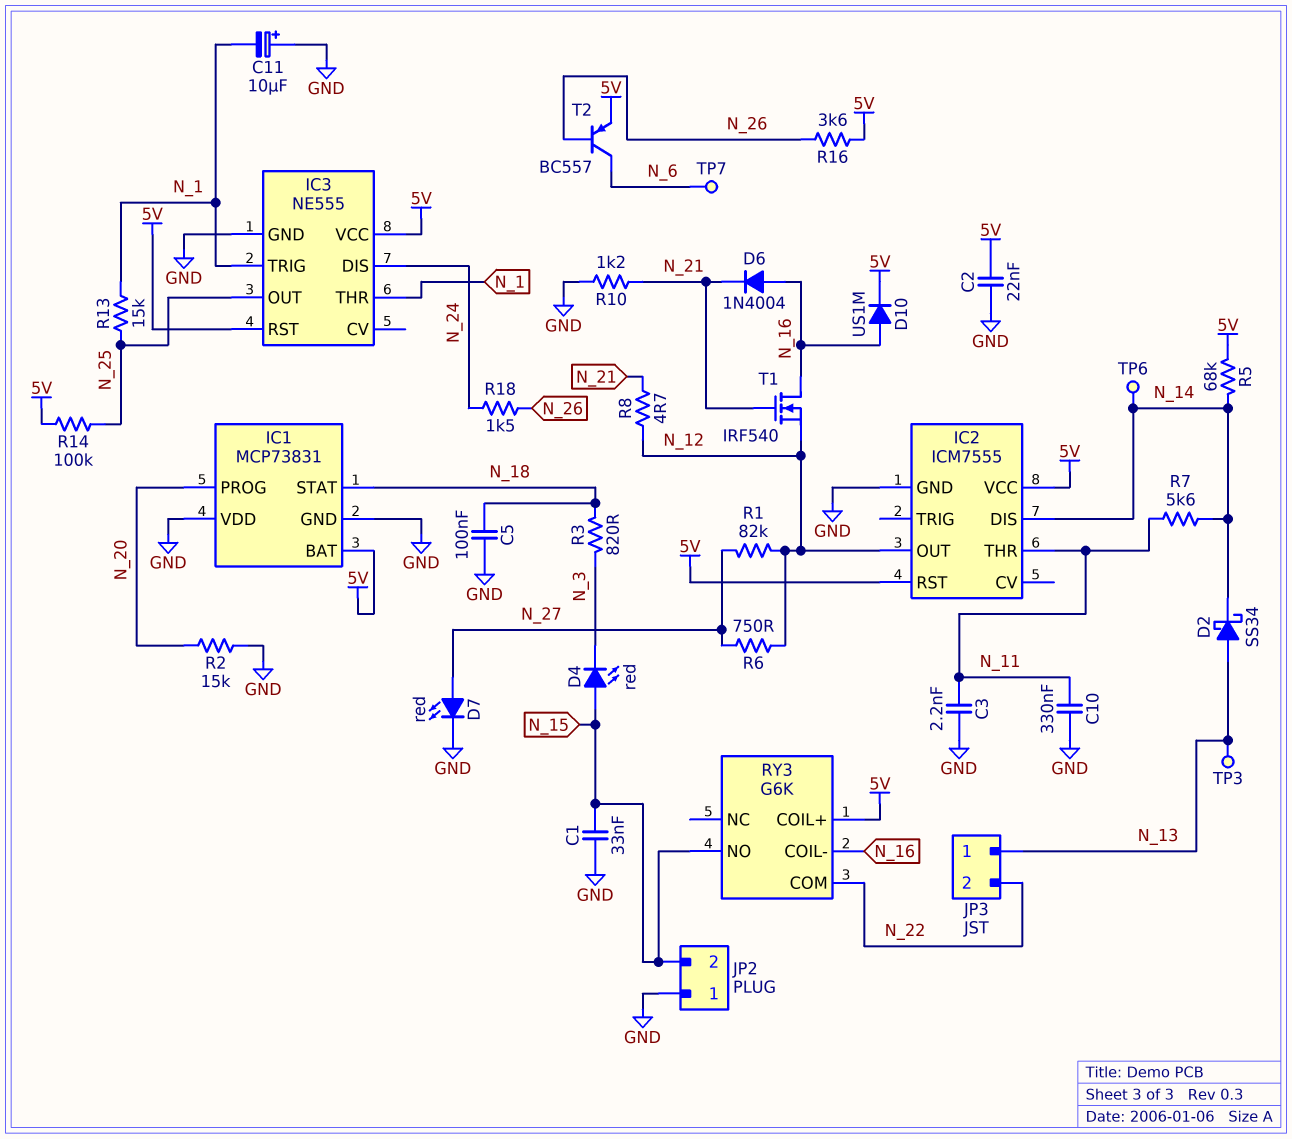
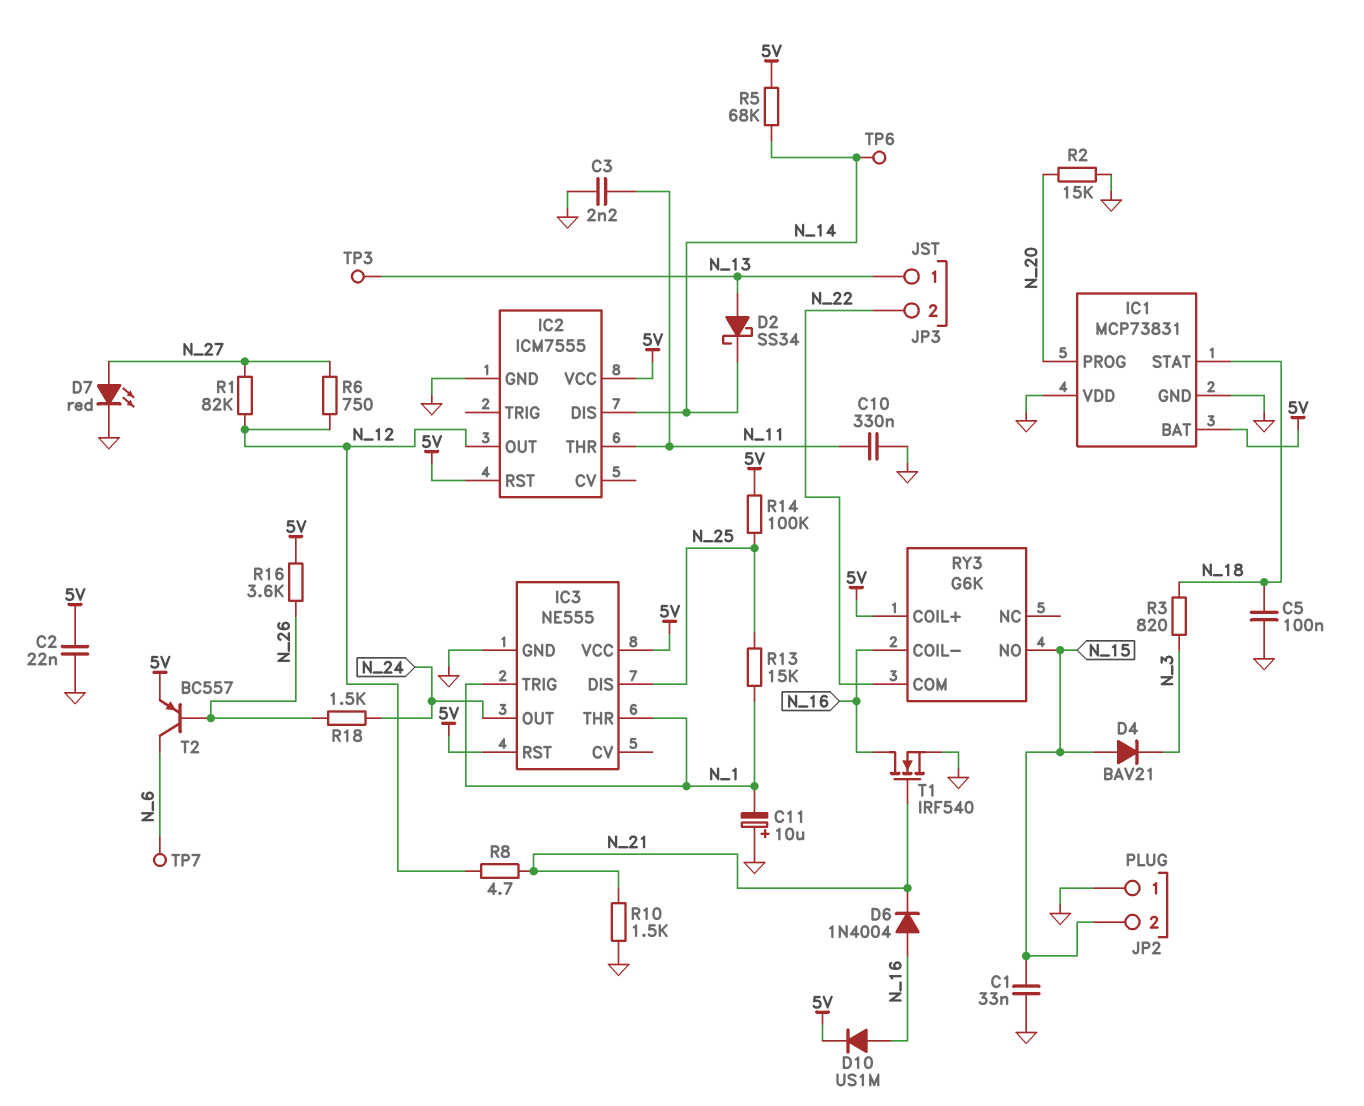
D4: LED red (A N_15, K N_3) -> diode BAV21 (A N_15, K N_3)
IC3 pin DIS: N_24 -> N_25
IC3 pin OUT: N_25 -> N_24
R7: 5.6k (N_11, N_14) -> none
R10: 1.2k (GND, N_21) -> 1.5k (GND, N_21)
T1: NMOS IRF540 (G N_21, D N_16, S N_12) -> NMOS IRF540 (G N_21, D N_16, S GND)

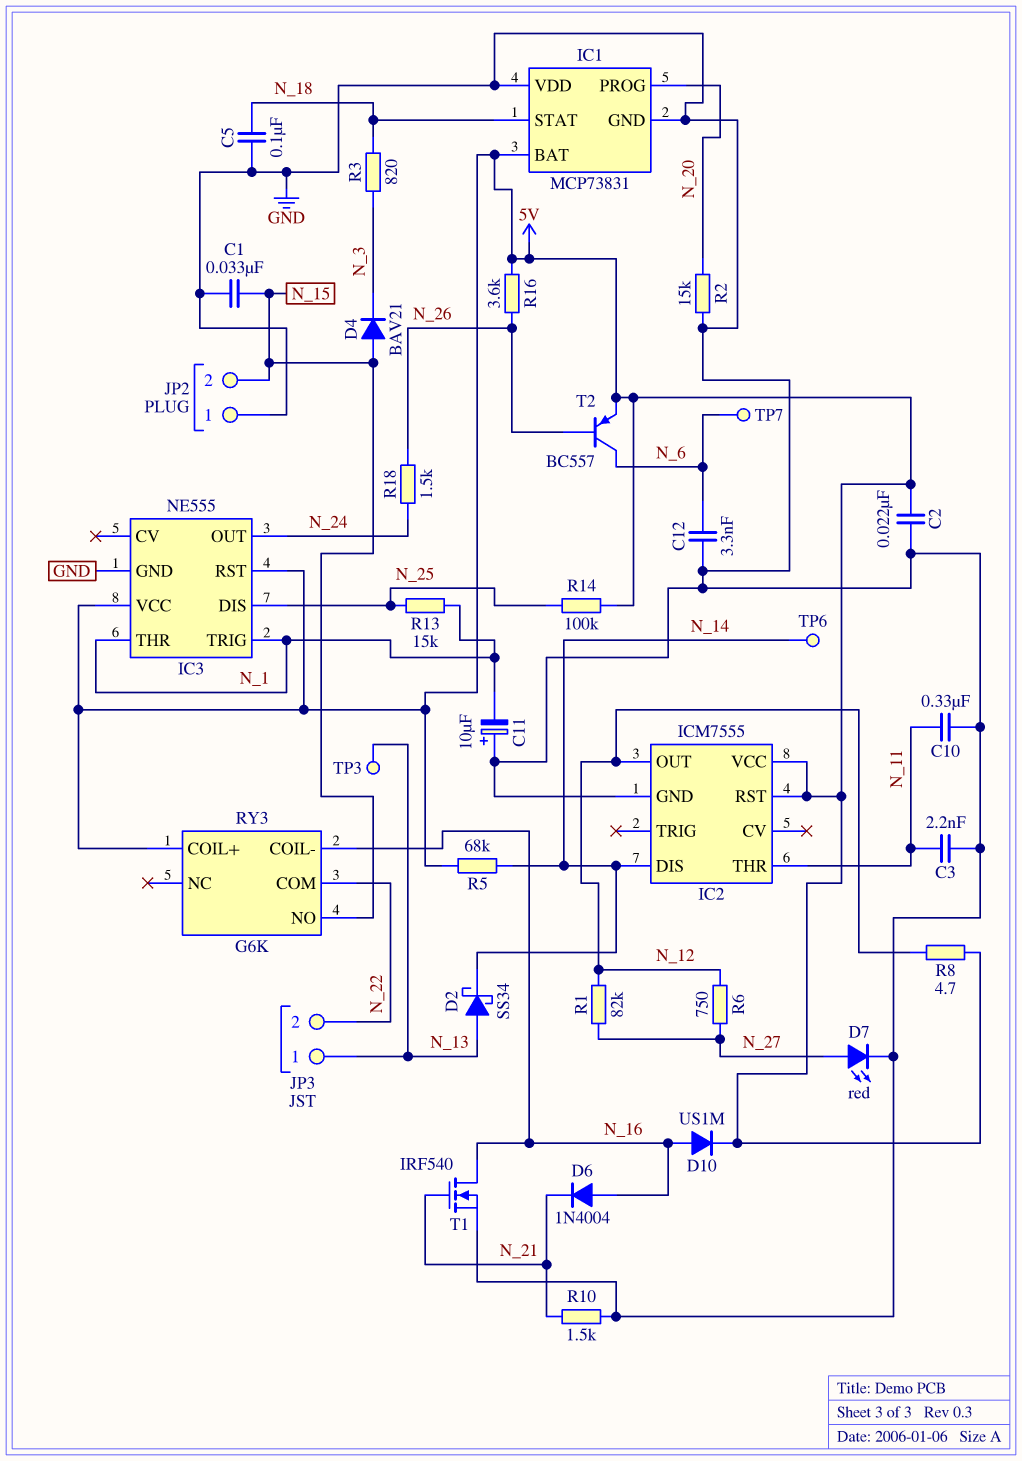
C12: none -> 3.3nF (GND, N_6)
R8: 4.7 (N_12, N_21) -> 4.7 (5V, N_12)

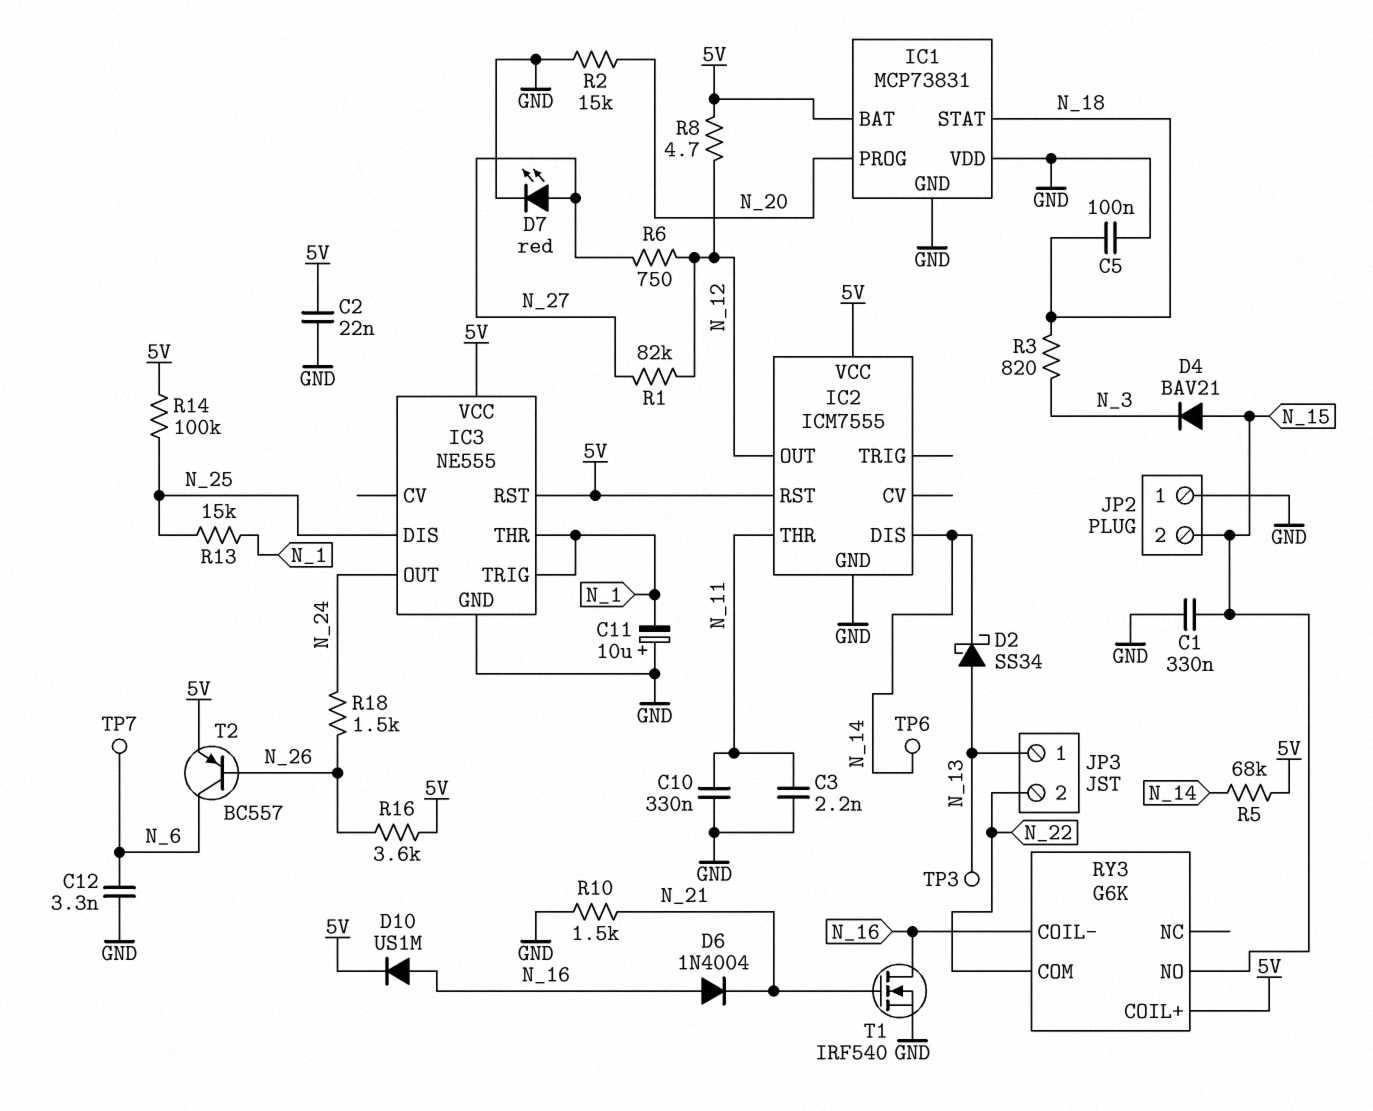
C1: 33nF (GND, N_15) -> 330nF (GND, N_15)

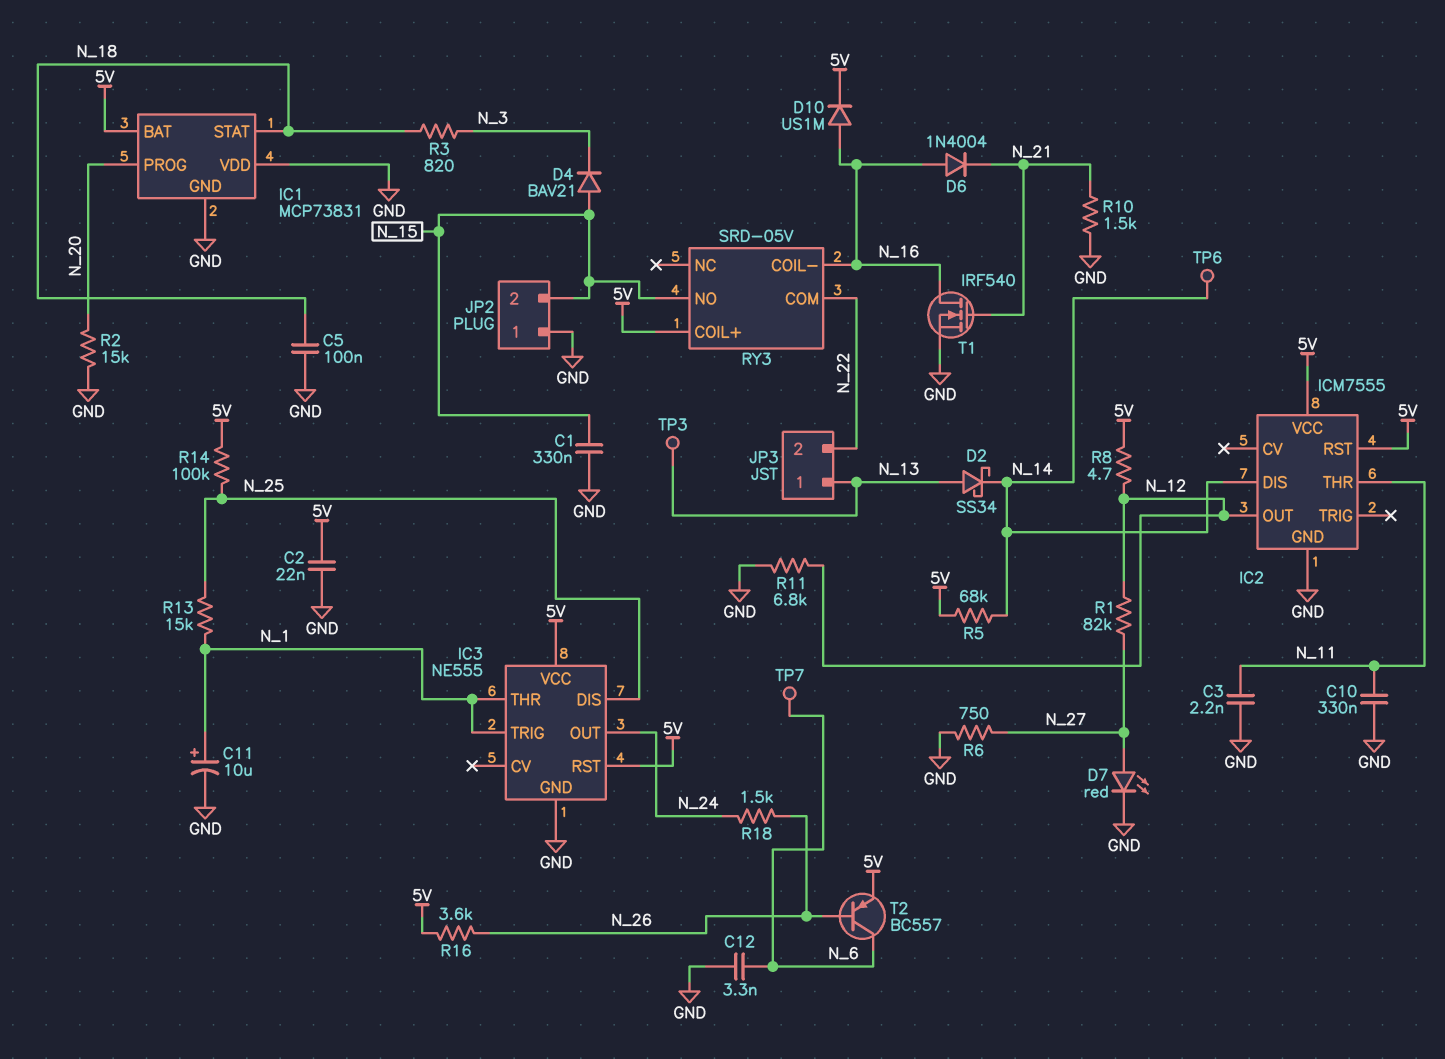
C11: 10uF (plus GND, minus N_1) -> 10uF (plus N_1, minus GND)
R6: 750 (N_12, N_27) -> 750 (GND, N_27)
R11: none -> 6.8k (GND, N_12)
RY3: G6K -> SRD-05V

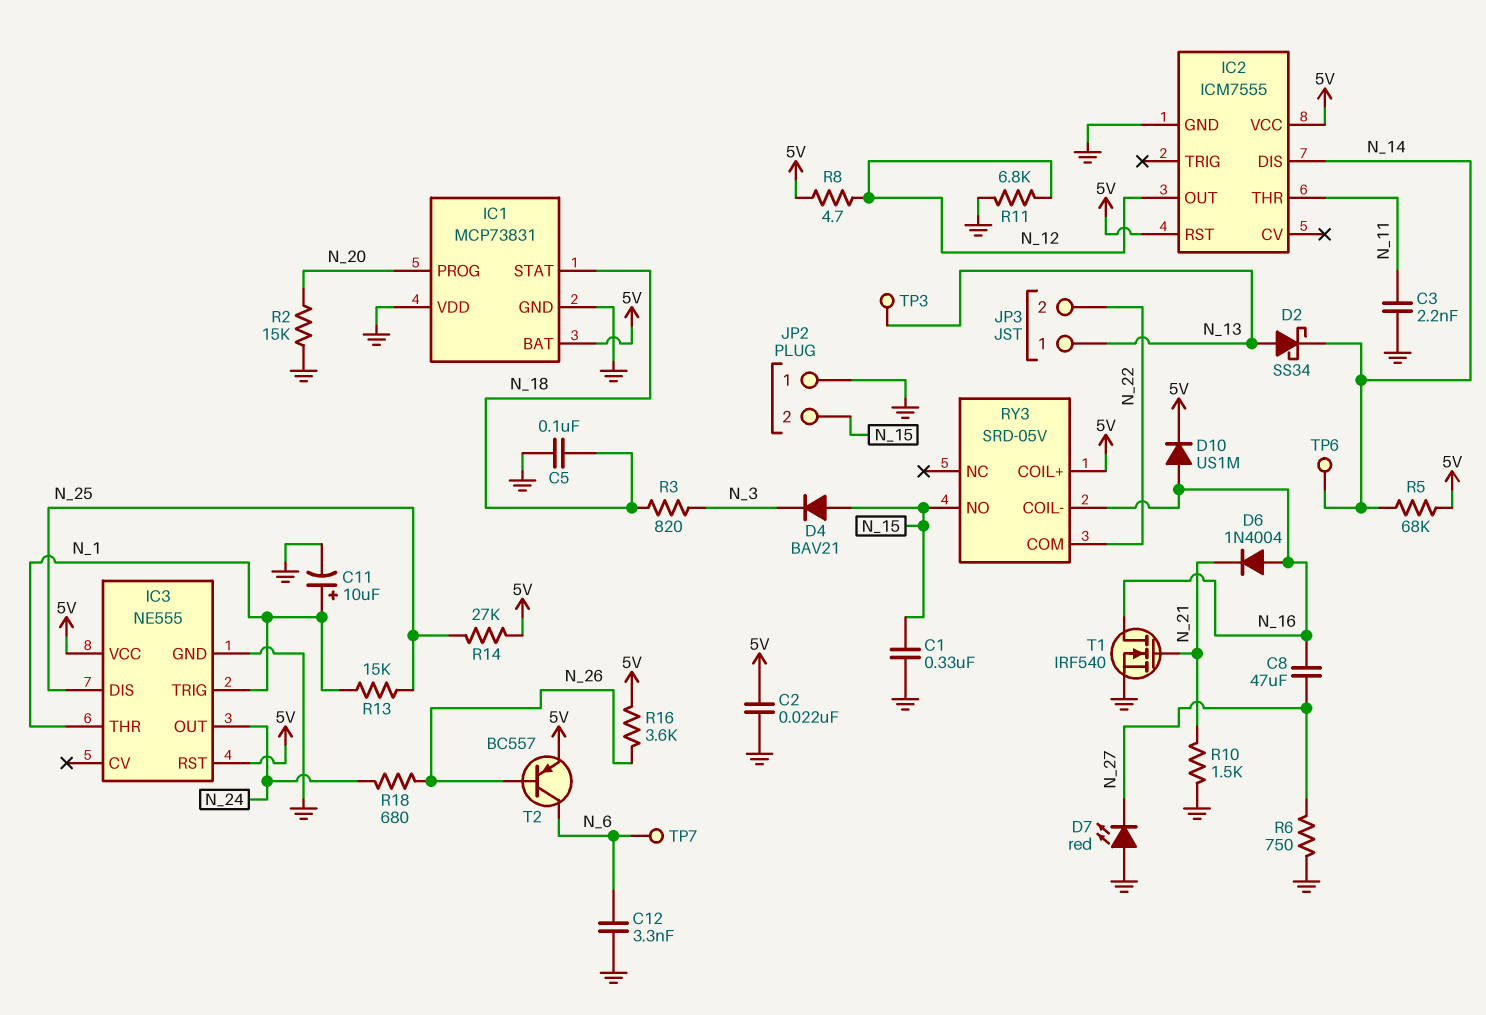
C8: none -> 47uF (N_16, N_27)
C10: 330nF (GND, N_11) -> none
D7: LED red (A N_27, K GND) -> LED red (A GND, K N_27)
R1: 82k (N_12, N_27) -> none
R14: 100k (5V, N_25) -> 27k (5V, N_25)
R18: 1.5k (N_24, N_26) -> 680 (N_24, N_26)

